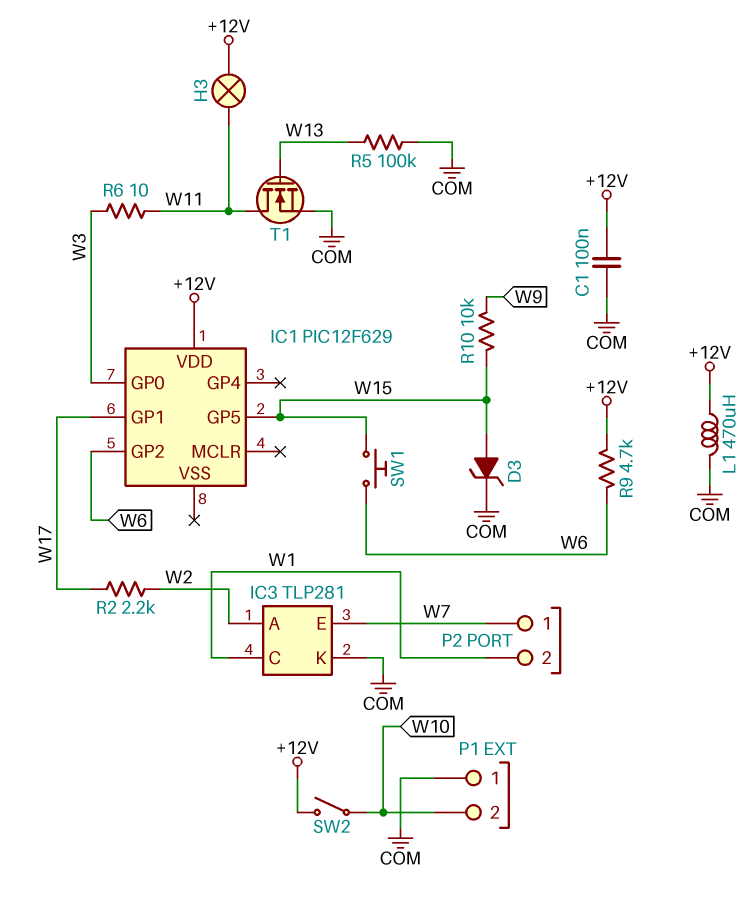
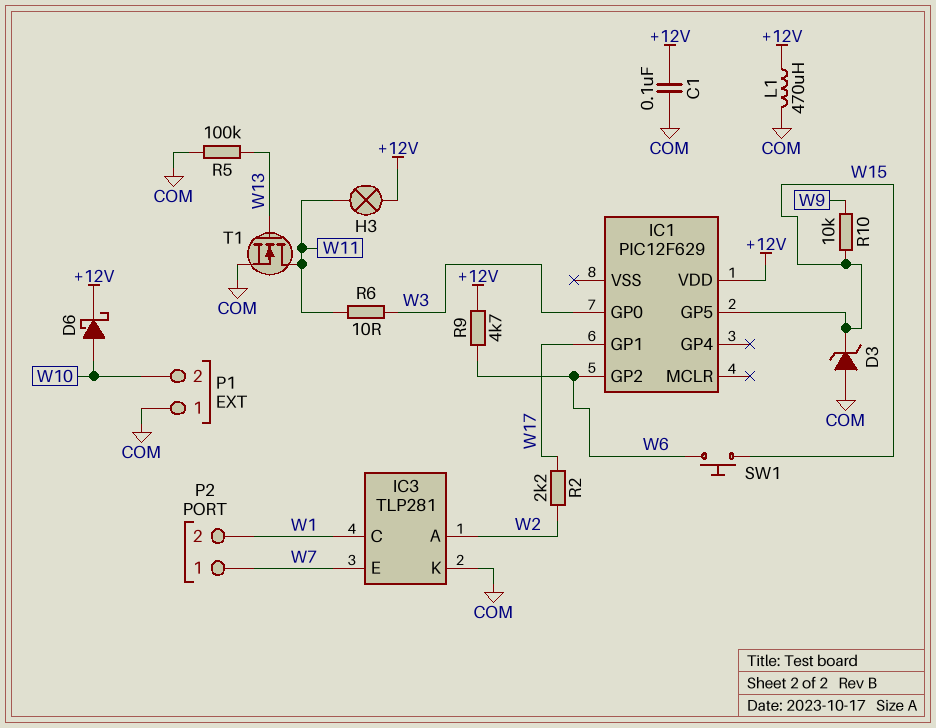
D3: zener (A W15, K COM) -> zener (A COM, K W15)
D6: none -> schottky (A W10, K +12V)
SW2: switch (+12V, W10) -> none

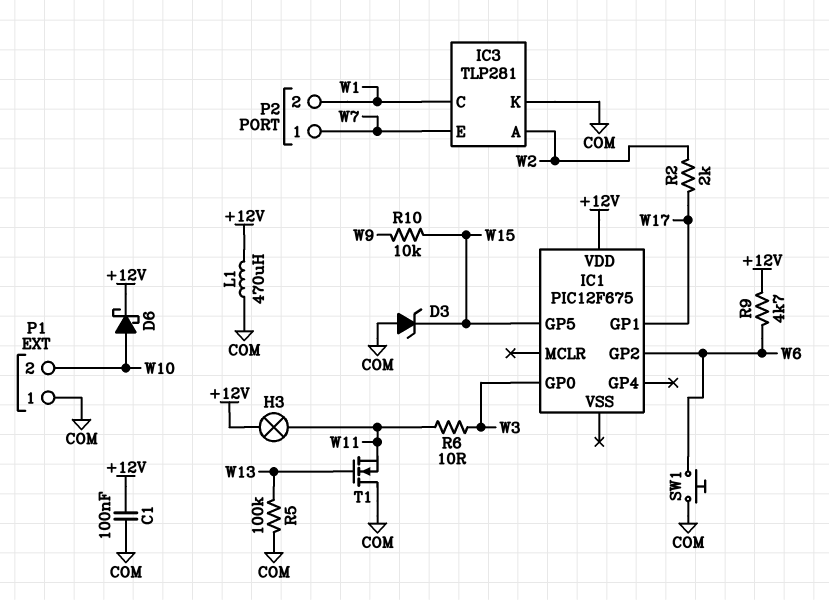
IC1: PIC12F629 -> PIC12F675
R2: 2.2k (W2, W17) -> 2k (W2, W17)
SW1: button (W6, W15) -> button (COM, W6)
T1: NMOS (G W13, D W11, S COM) -> NMOS (G W13, D COM, S W11)

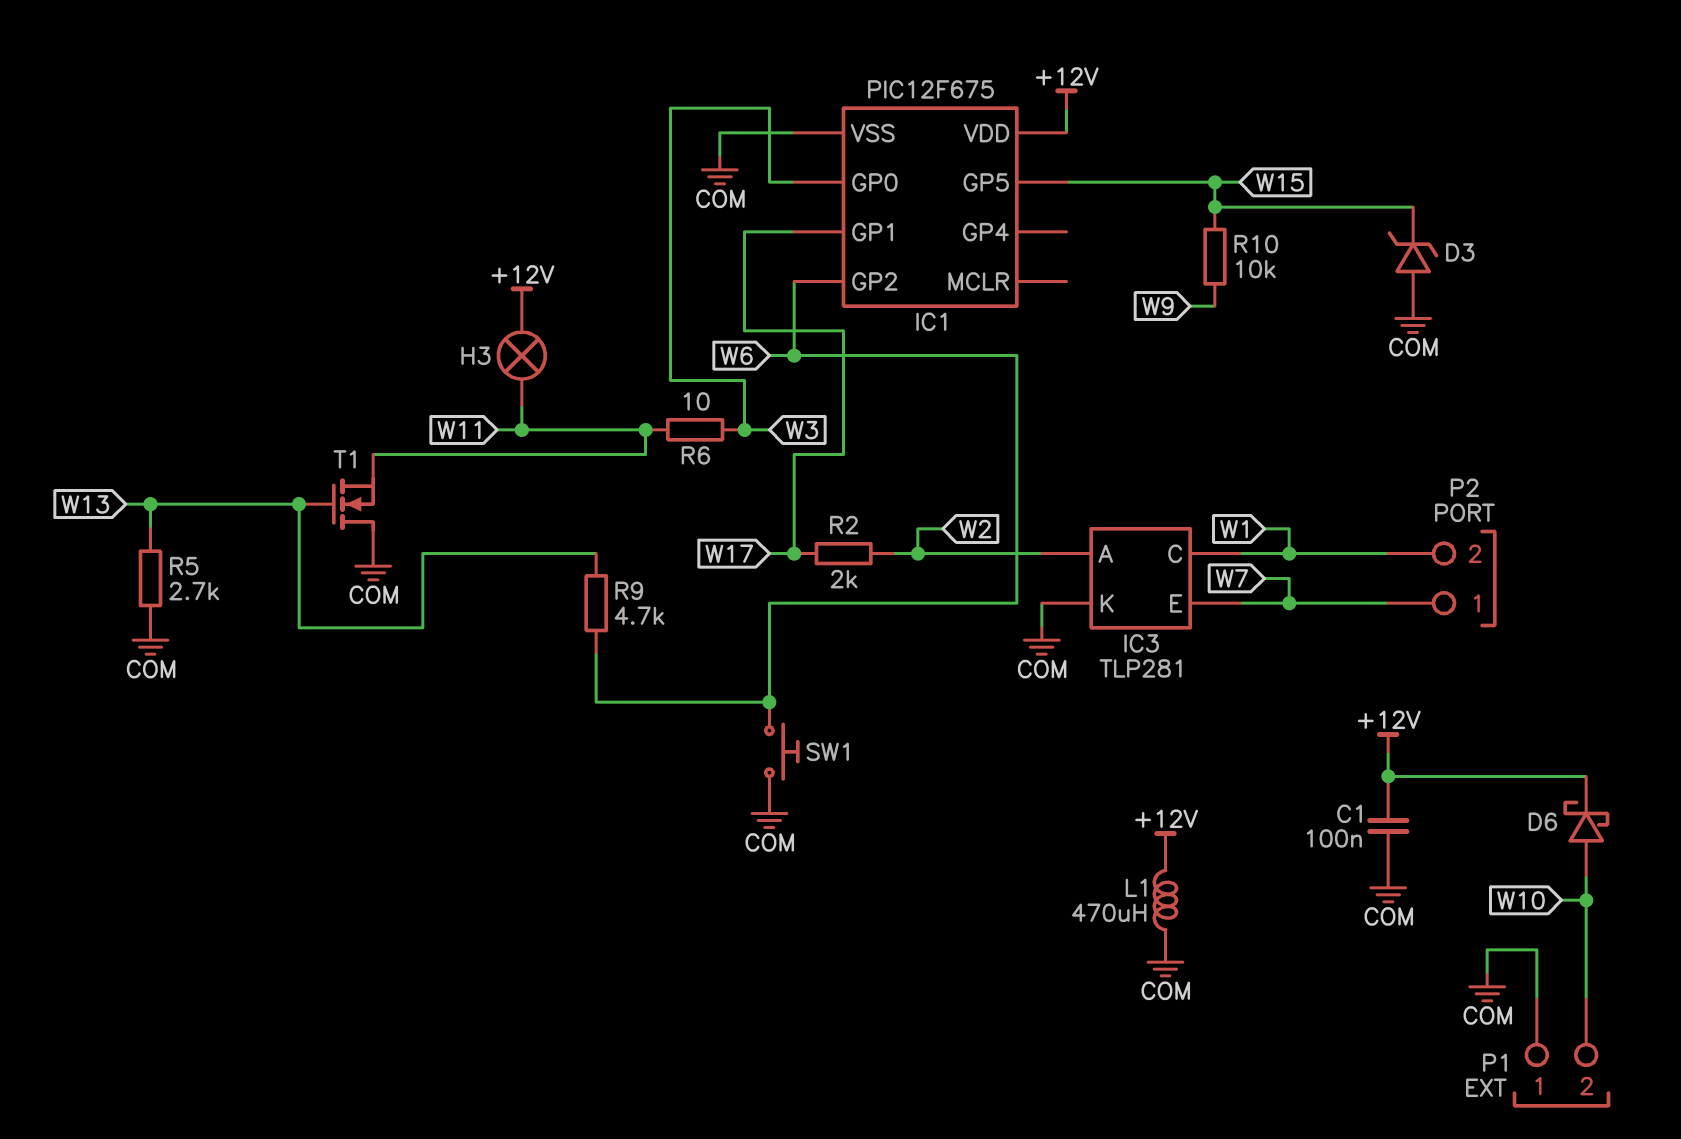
IC1 pin VSS: none -> COM
R5: 100k (COM, W13) -> 2.7k (COM, W13)
R9: 4.7k (+12V, W6) -> 4.7k (W6, W13)

